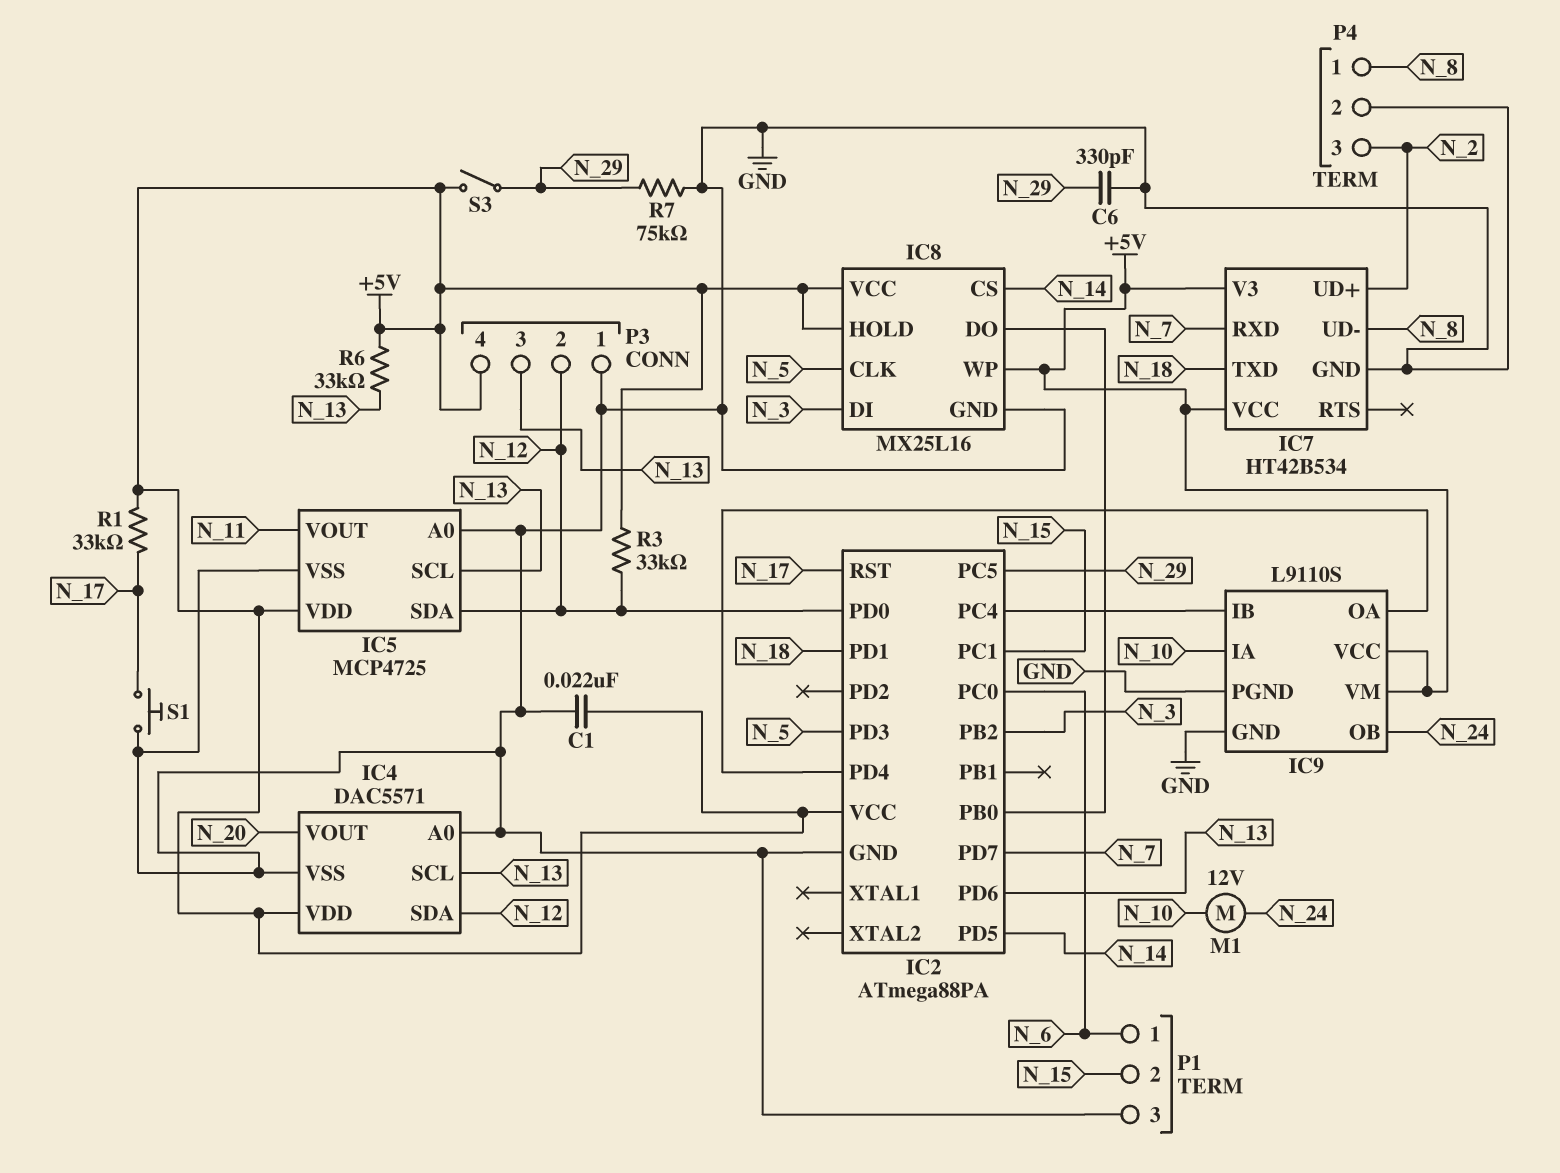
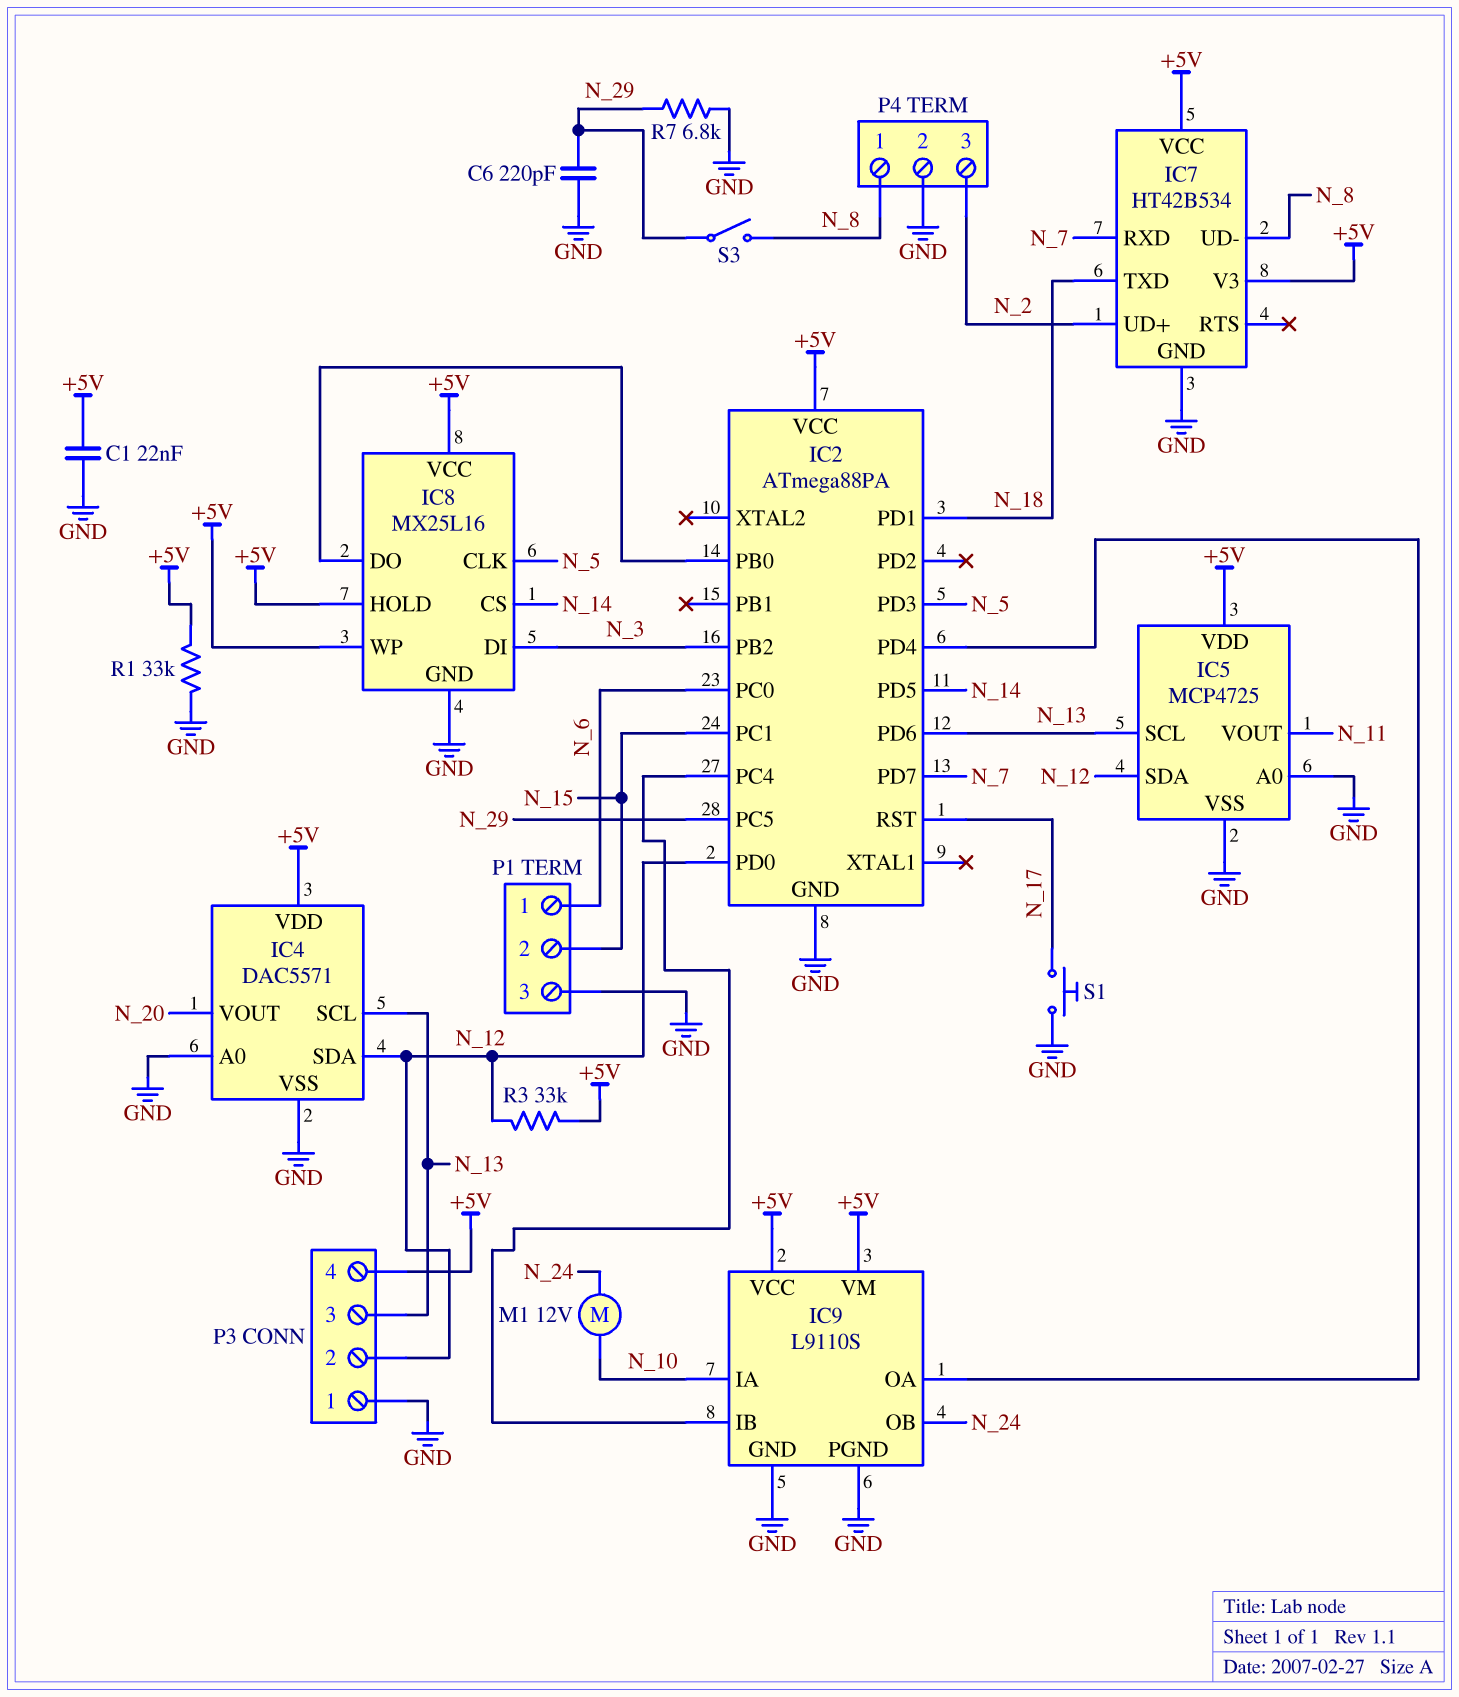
C6: 330pF (GND, N_29) -> 220pF (GND, N_29)
R1: 33k (+5V, N_17) -> 33k (+5V, GND)
R6: 33k (+5V, N_13) -> none
R7: 75k (GND, N_29) -> 6.8k (GND, N_29)
S3: switch (+5V, N_29) -> switch (N_8, N_29)

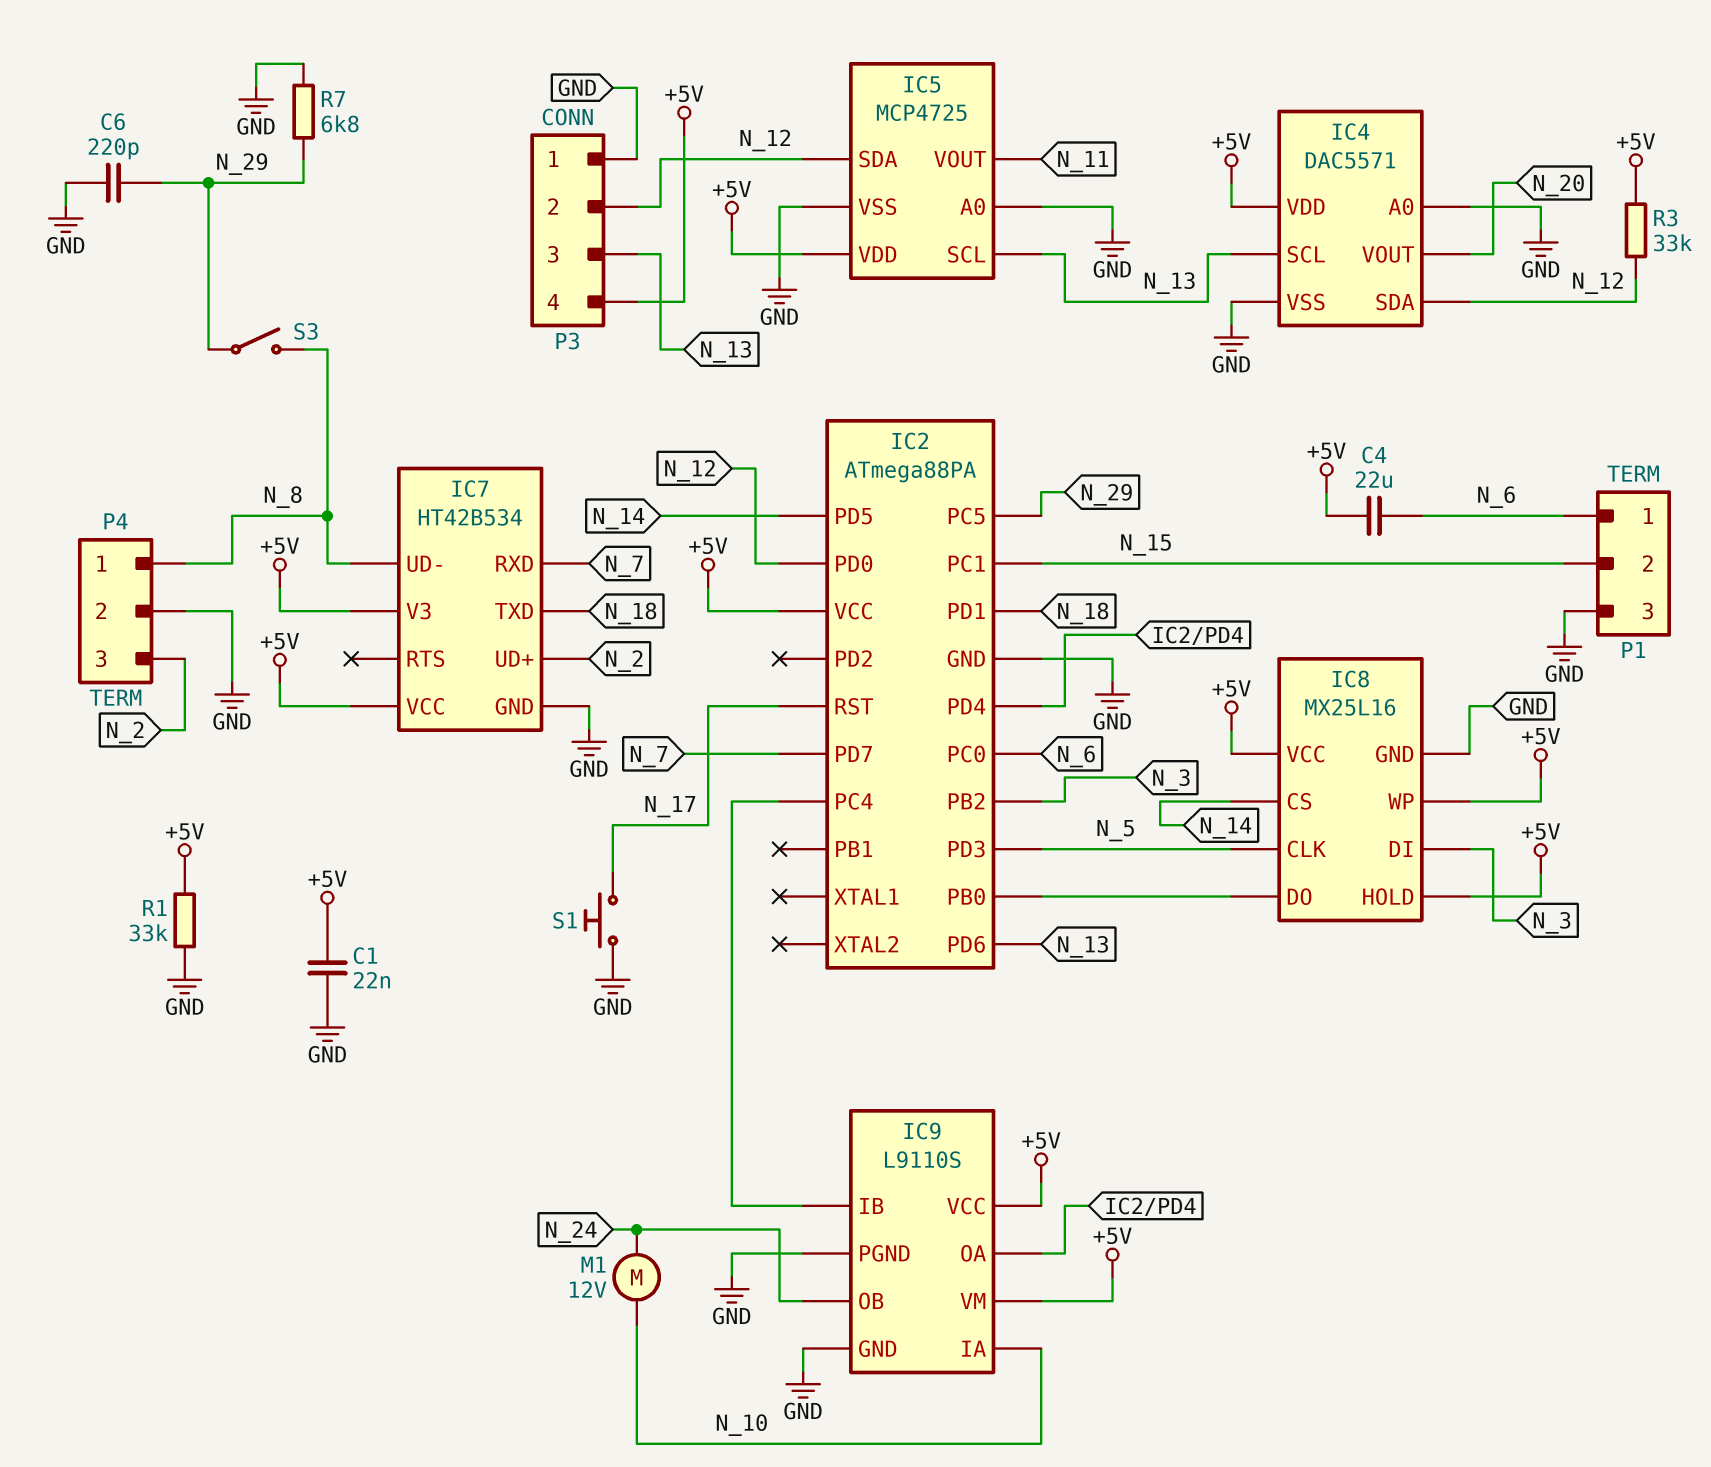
C4: none -> 22uF (+5V, N_6)

